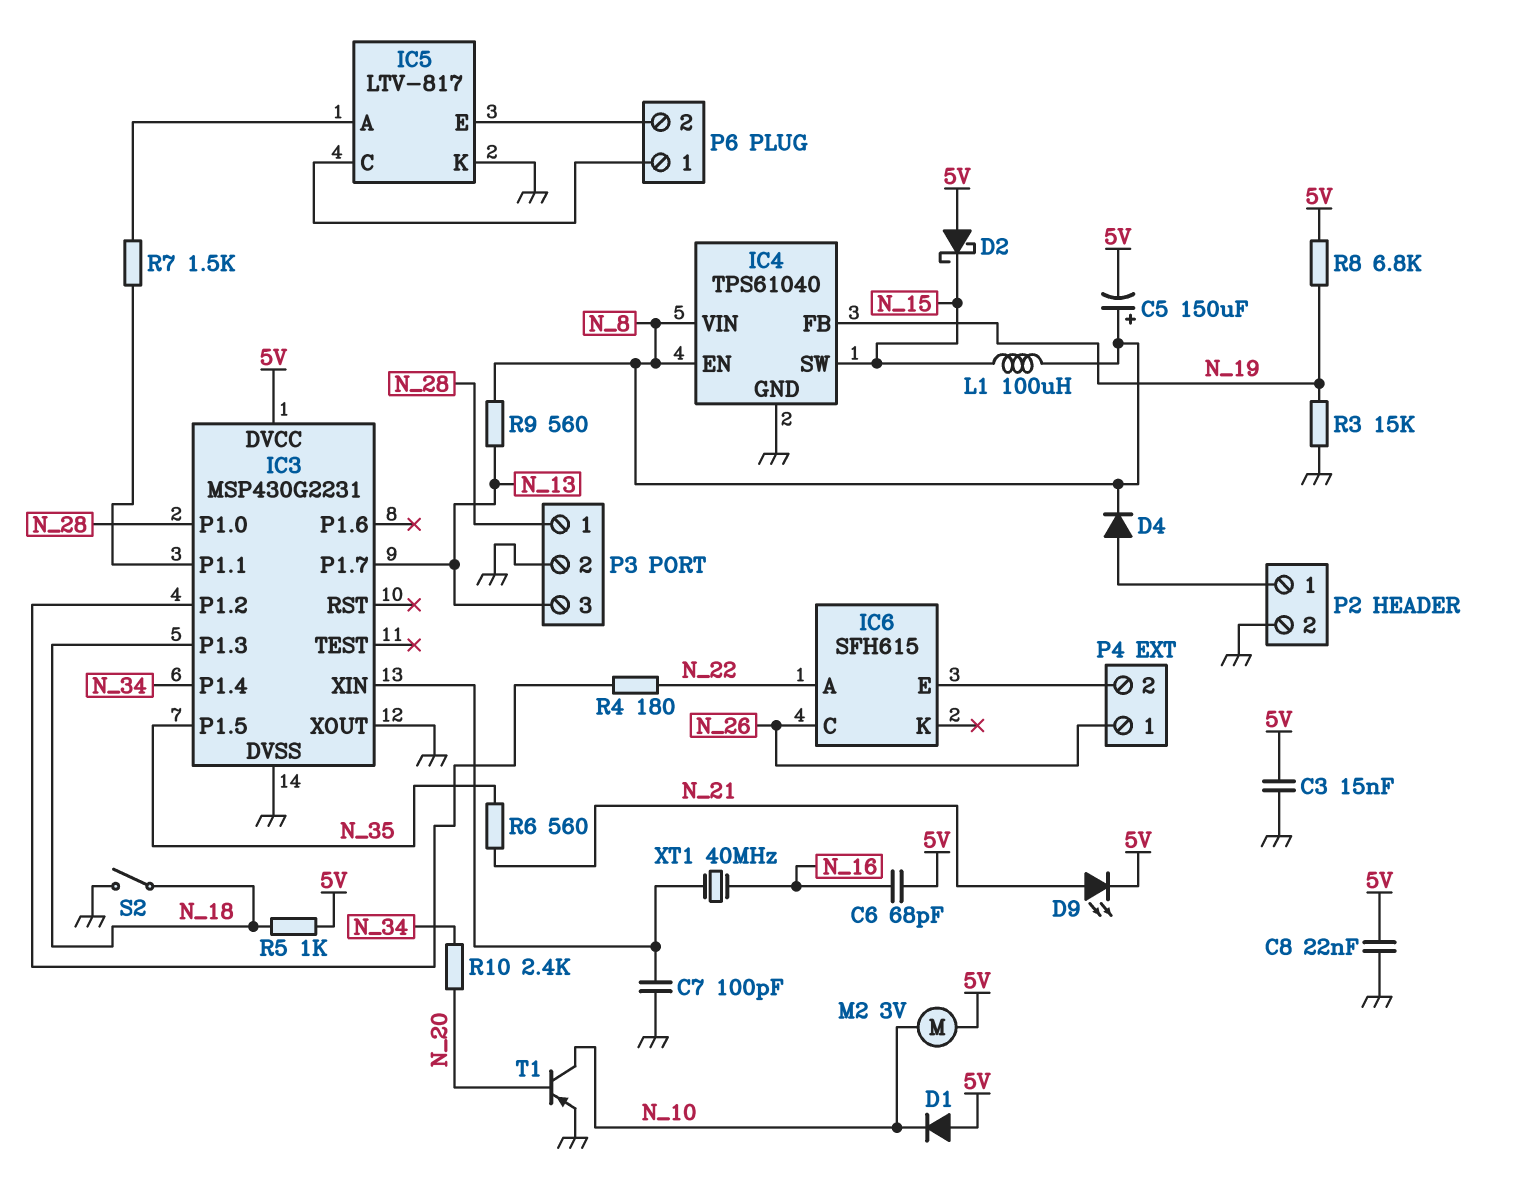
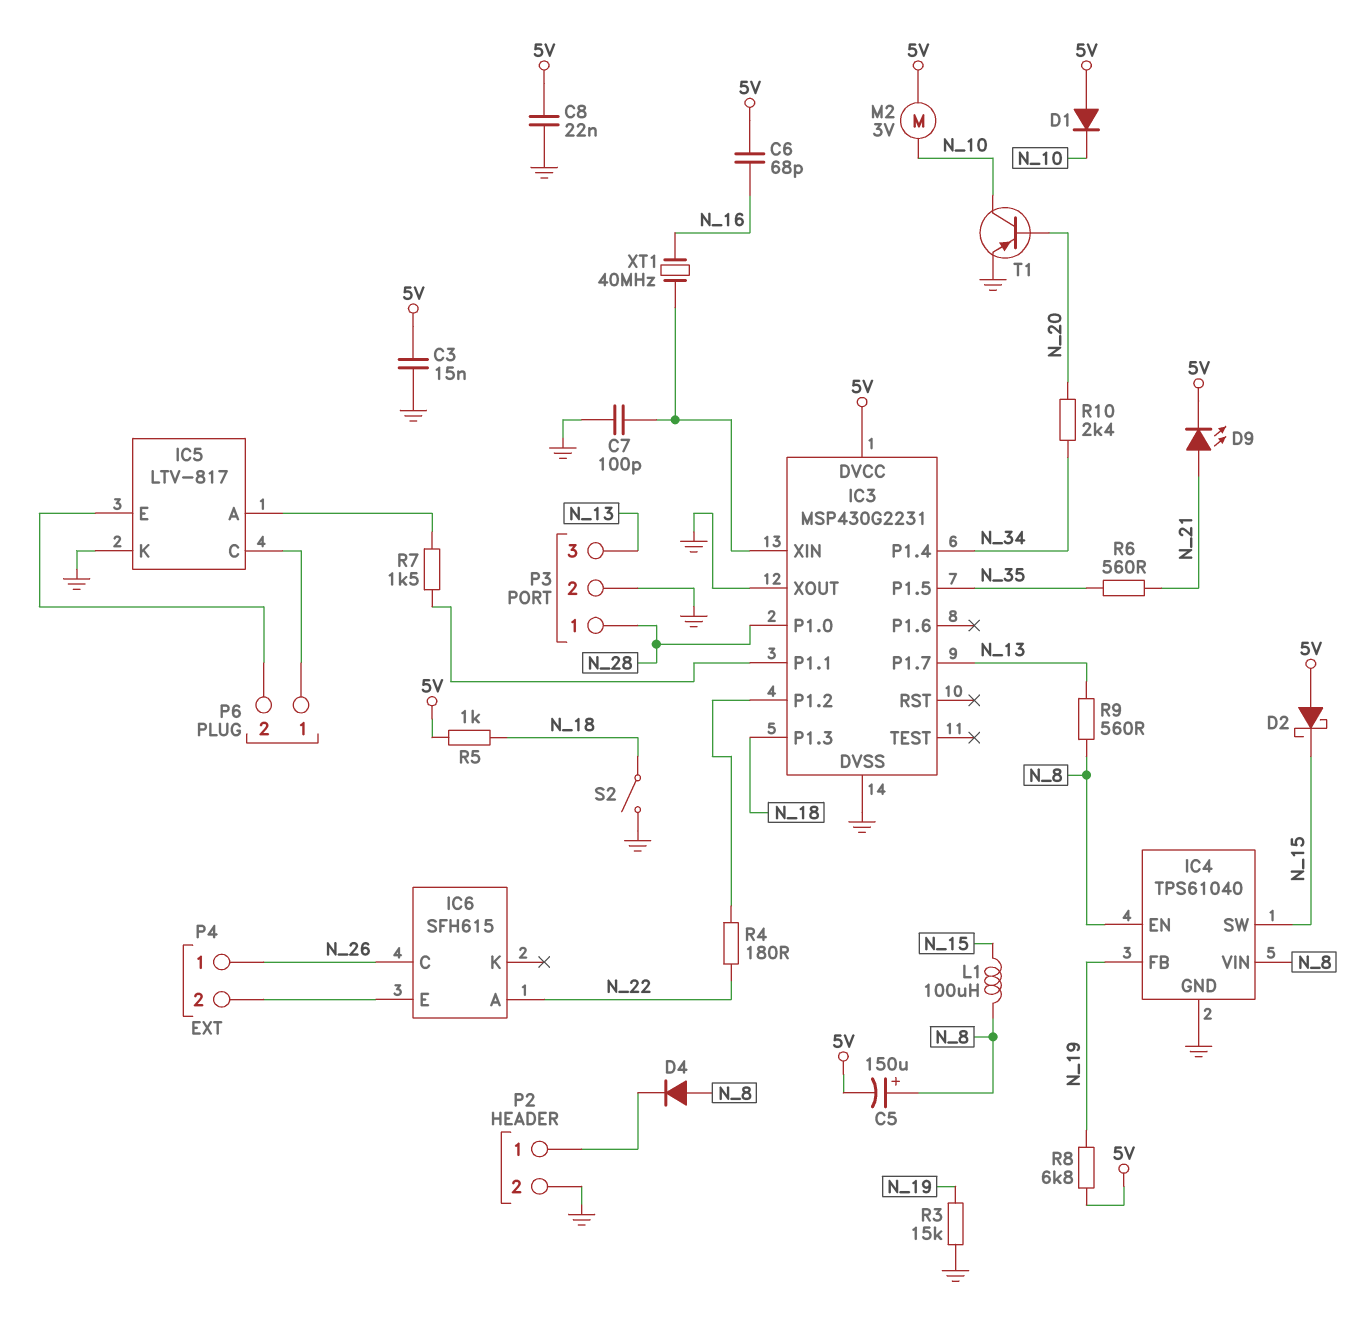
D4: diode (A P2/1, K N_8) -> diode (A N_8, K P2/1)

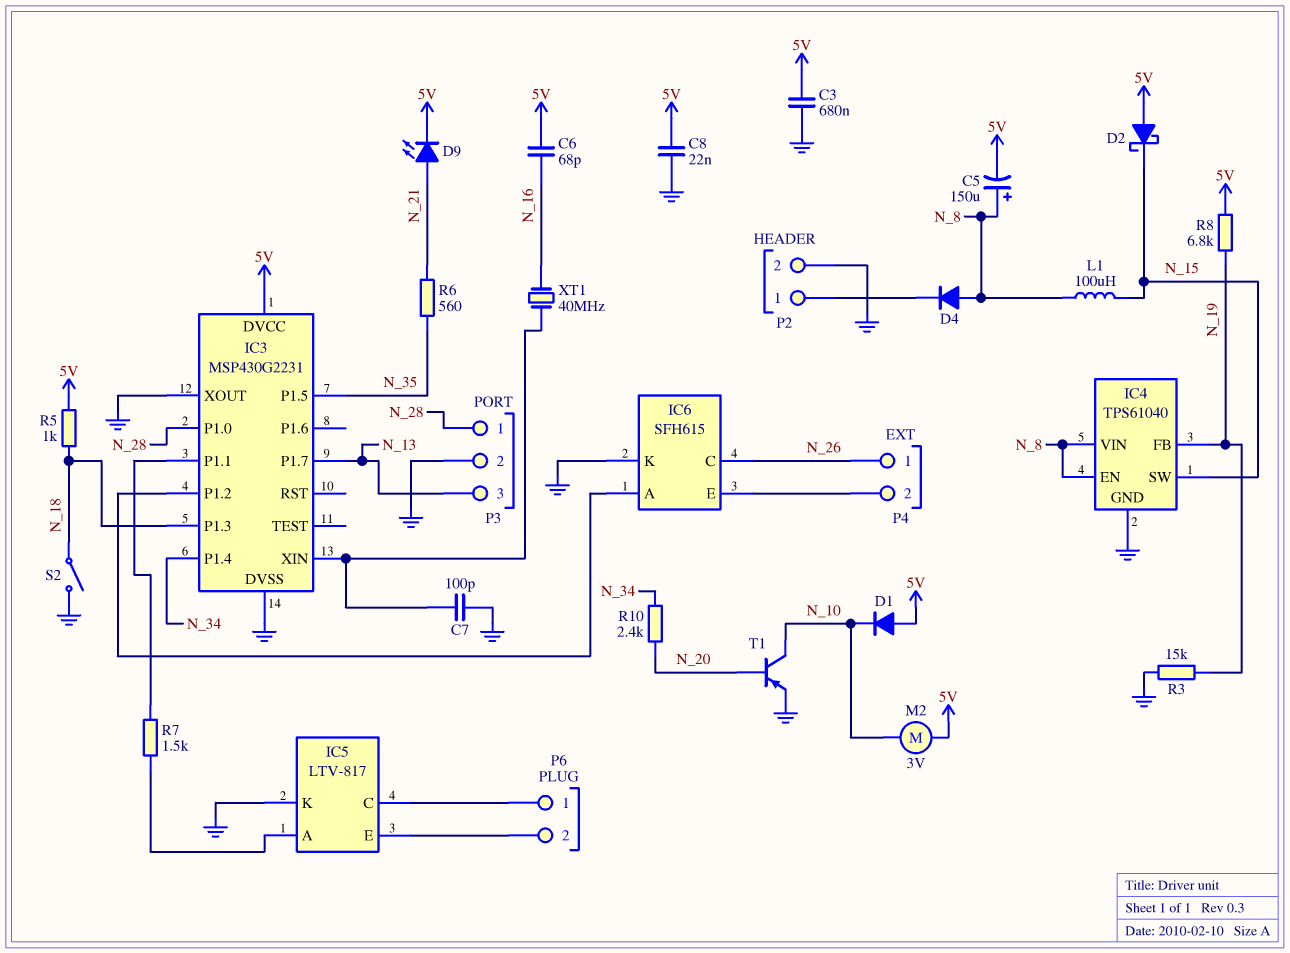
C3: 15nF (5V, GND) -> 680nF (5V, GND)
IC6 pin A: N_22 -> IC3/P1.2
IC6 pin K: none -> GND
R4: 180 (IC3/P1.2, N_22) -> none
R9: 560 (N_8, N_13) -> none

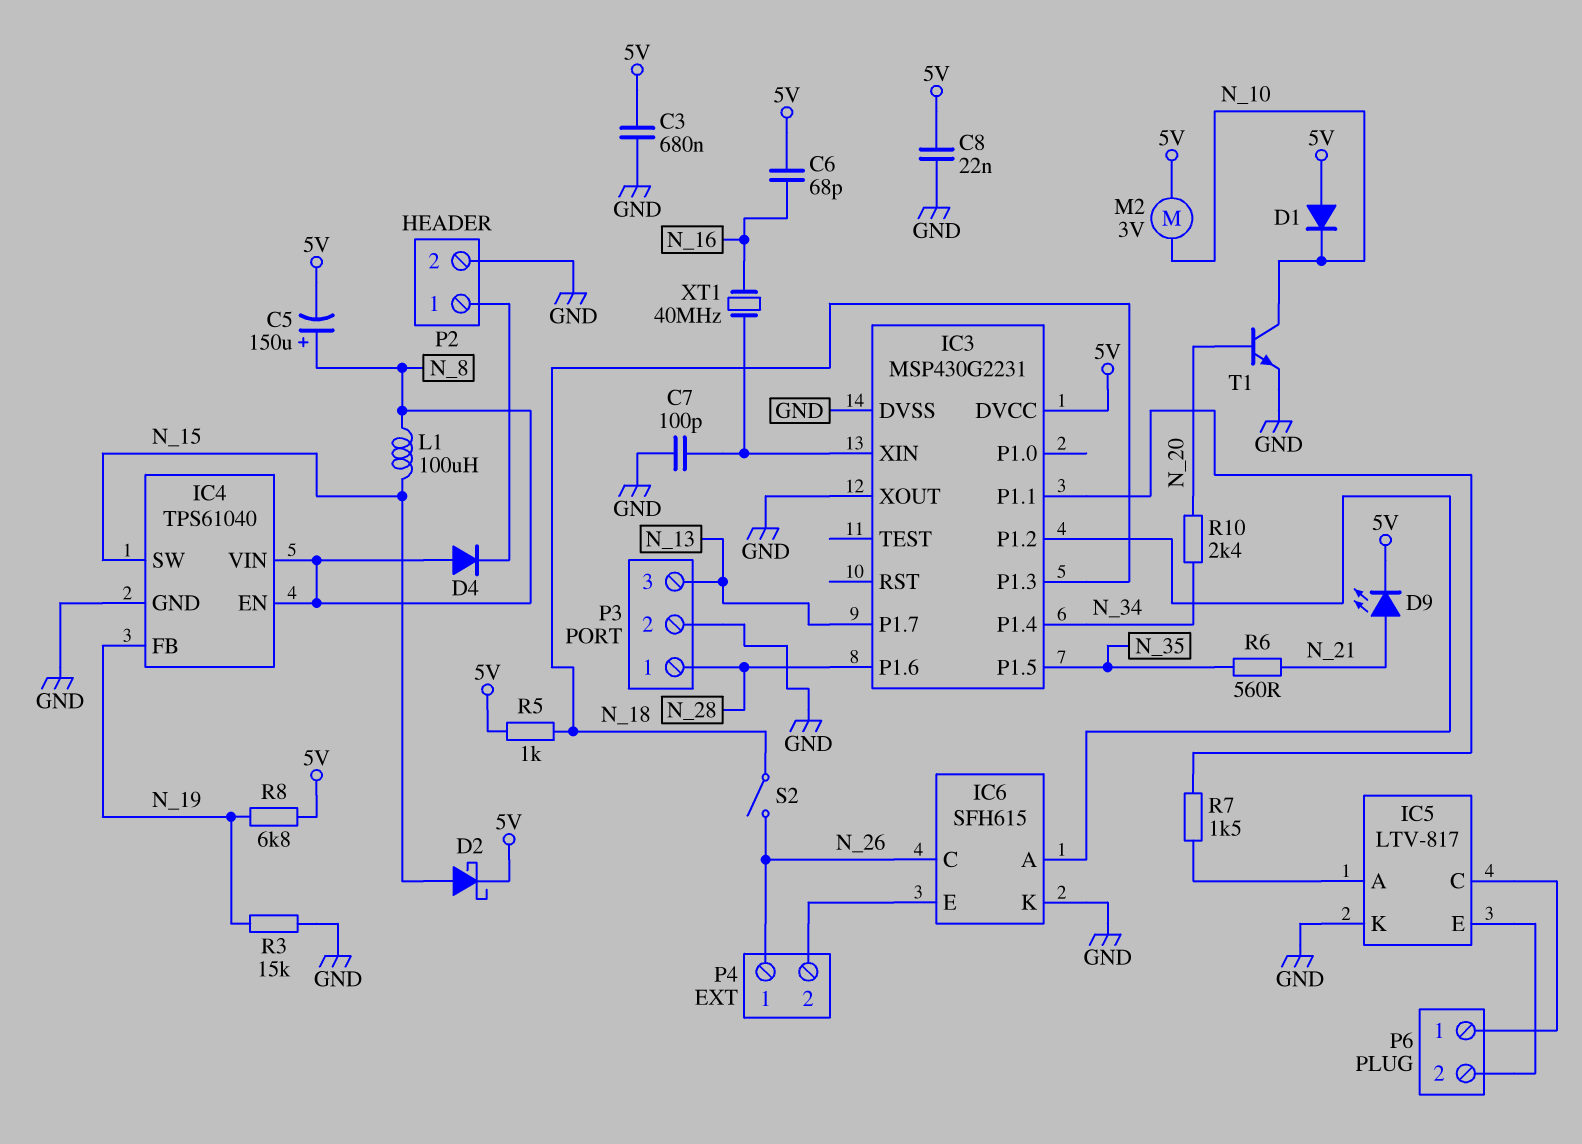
D2: schottky (A 5V, K N_15) -> schottky (A N_15, K 5V)
IC3 pin P1.0: N_28 -> none
IC3 pin P1.6: none -> N_28
S2: switch (GND, N_18) -> switch (N_18, N_26)
T1: PNP (B N_20, C N_10, E GND) -> NPN (B N_20, C N_10, E GND)

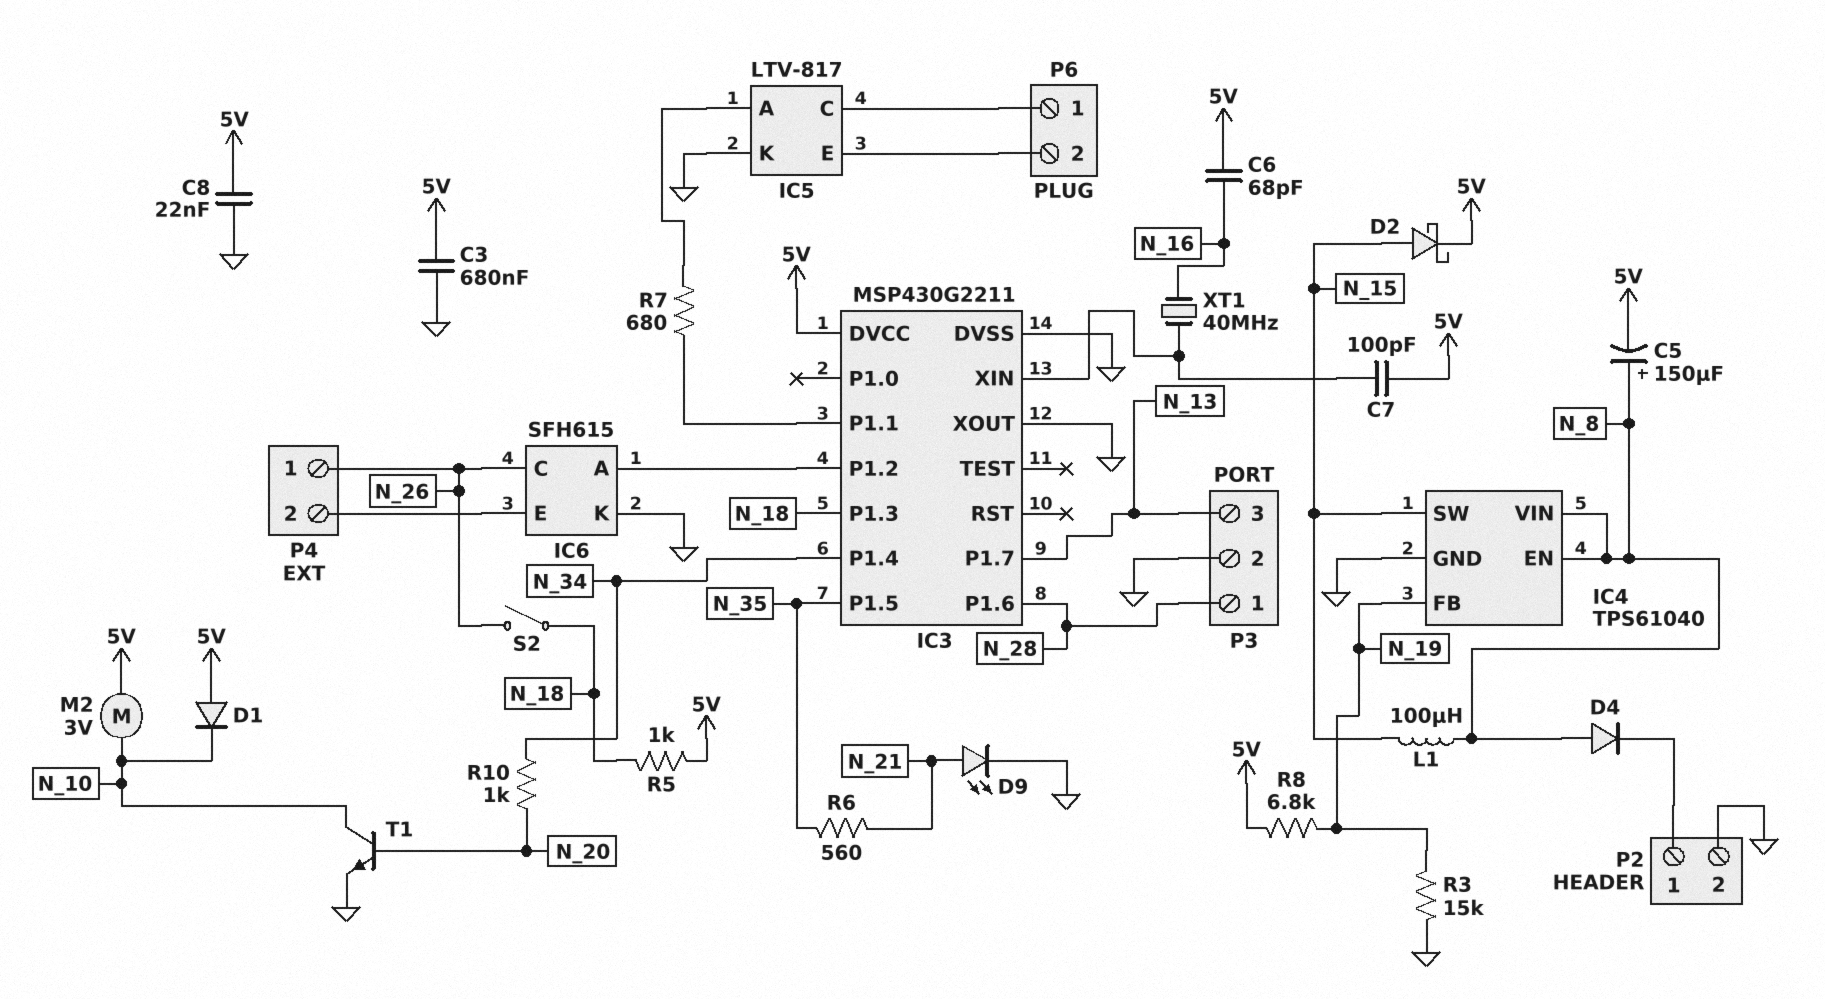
C7: 100pF (GND, IC3/XIN) -> 100pF (5V, IC3/XIN)
D9: LED (A N_21, K 5V) -> LED (A N_21, K GND)
IC3: MSP430G2231 -> MSP430G2211
R7: 1.5k (IC3/P1.1, IC5/A) -> 680 (IC3/P1.1, IC5/A)
R10: 2.4k (N_20, N_34) -> 1k (N_20, N_34)

